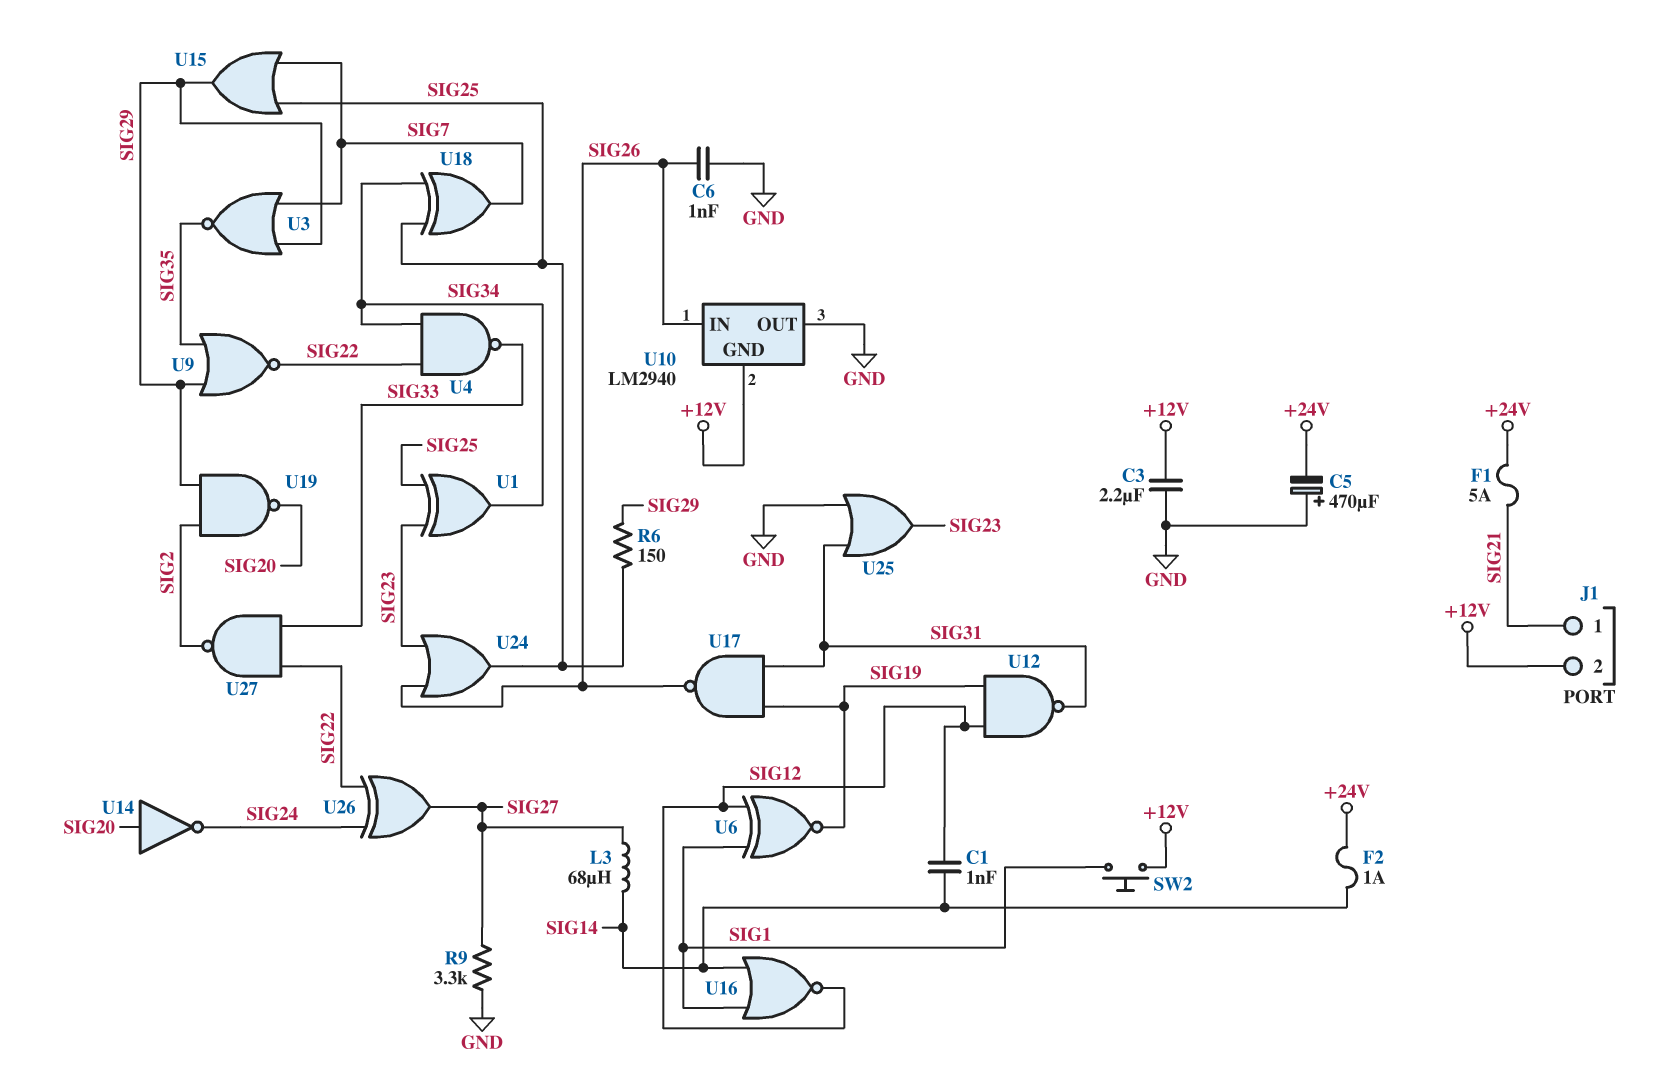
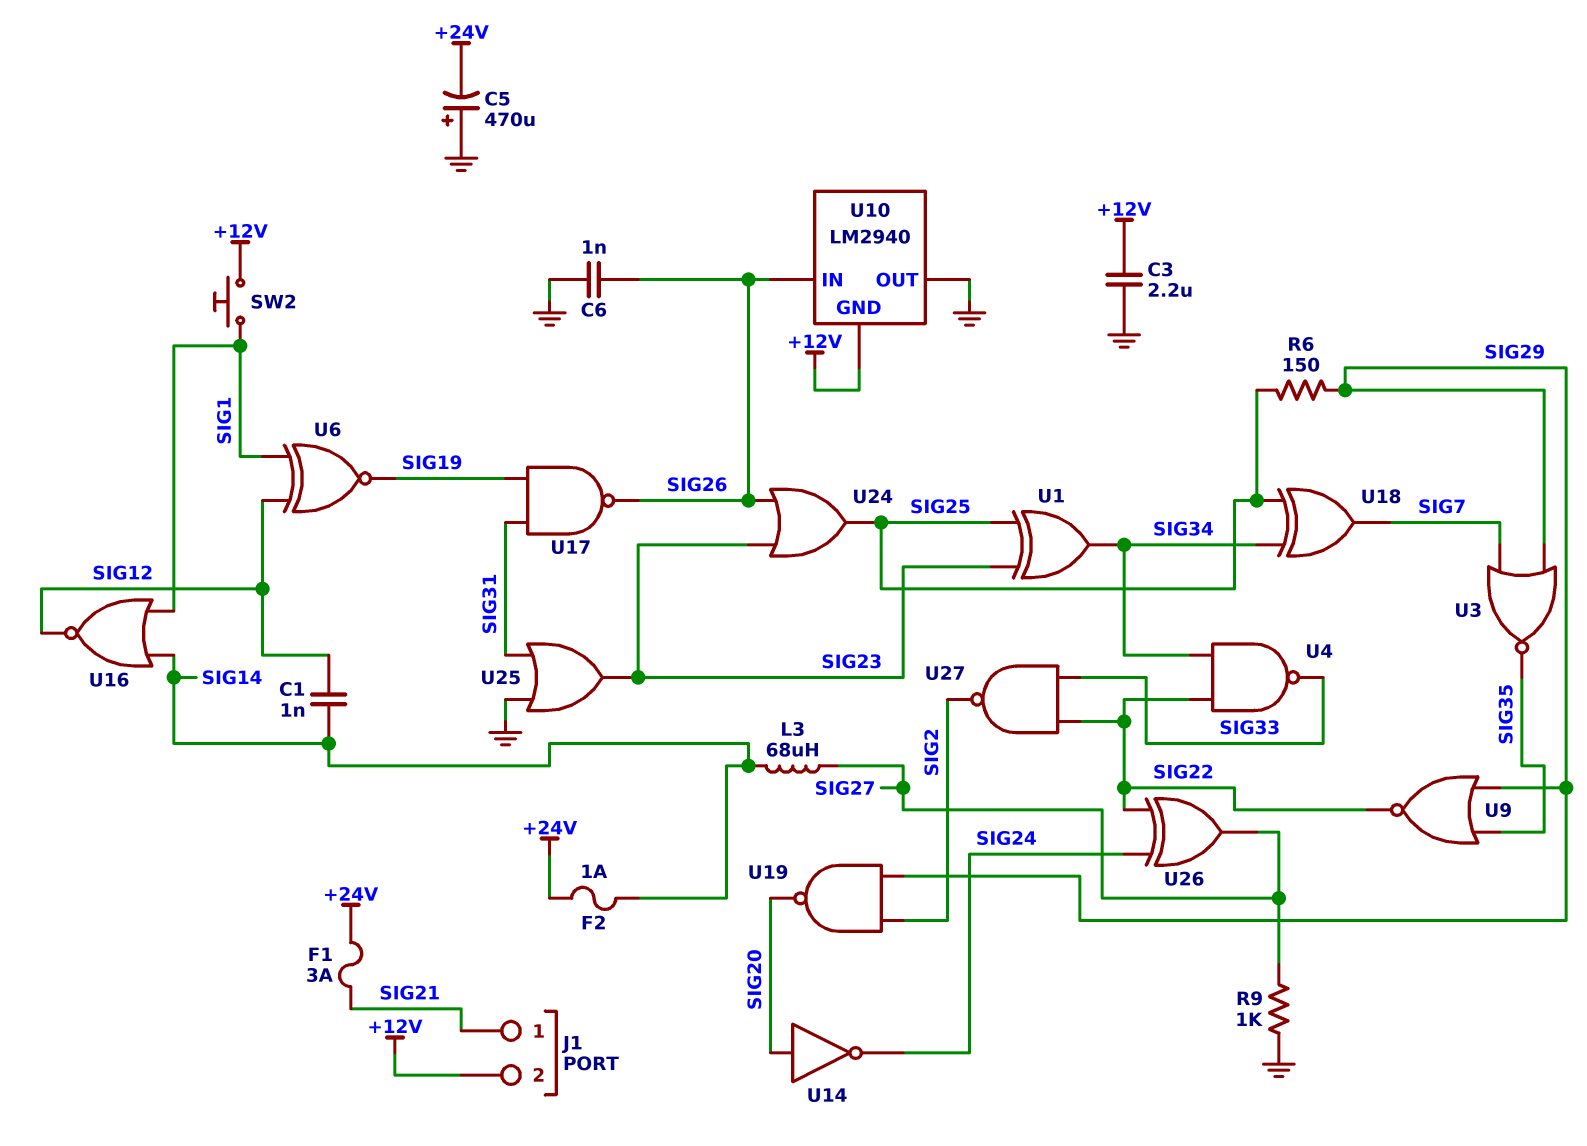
F1: 5A (+24V, SIG21) -> 3A (+24V, SIG21)
R9: 3.3k (GND, SIG27) -> 1k (GND, SIG27)
U12: NAND (in SIG12, in SIG19, out SIG31) -> none
U15: OR (in SIG7, in SIG25, out SIG29) -> none

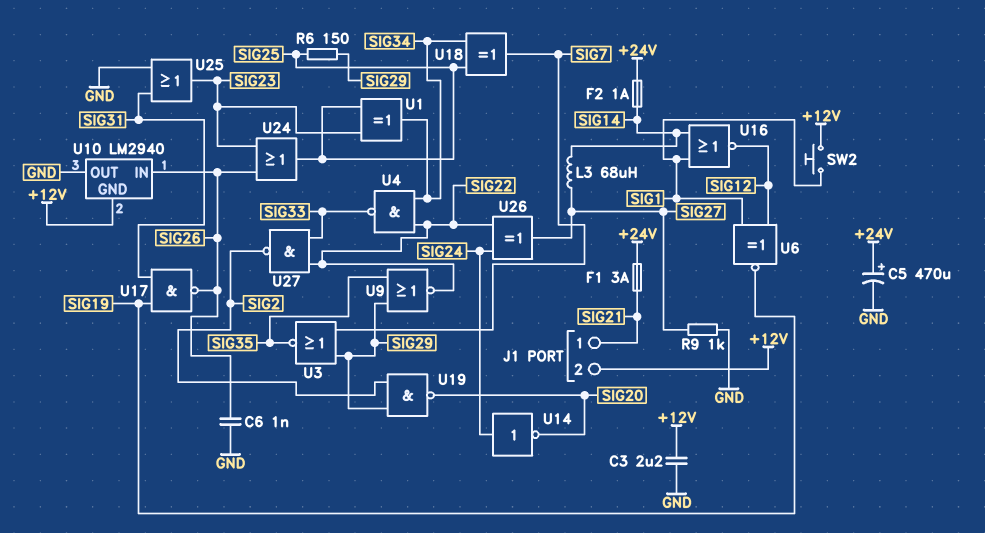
C1: 1nF (SIG12, SIG14) -> none
C5: 470uF (plus GND, minus +24V) -> 470uF (plus +24V, minus GND)
U14: NOT (in SIG20, out SIG24) -> NOT (in SIG24, out SIG20)

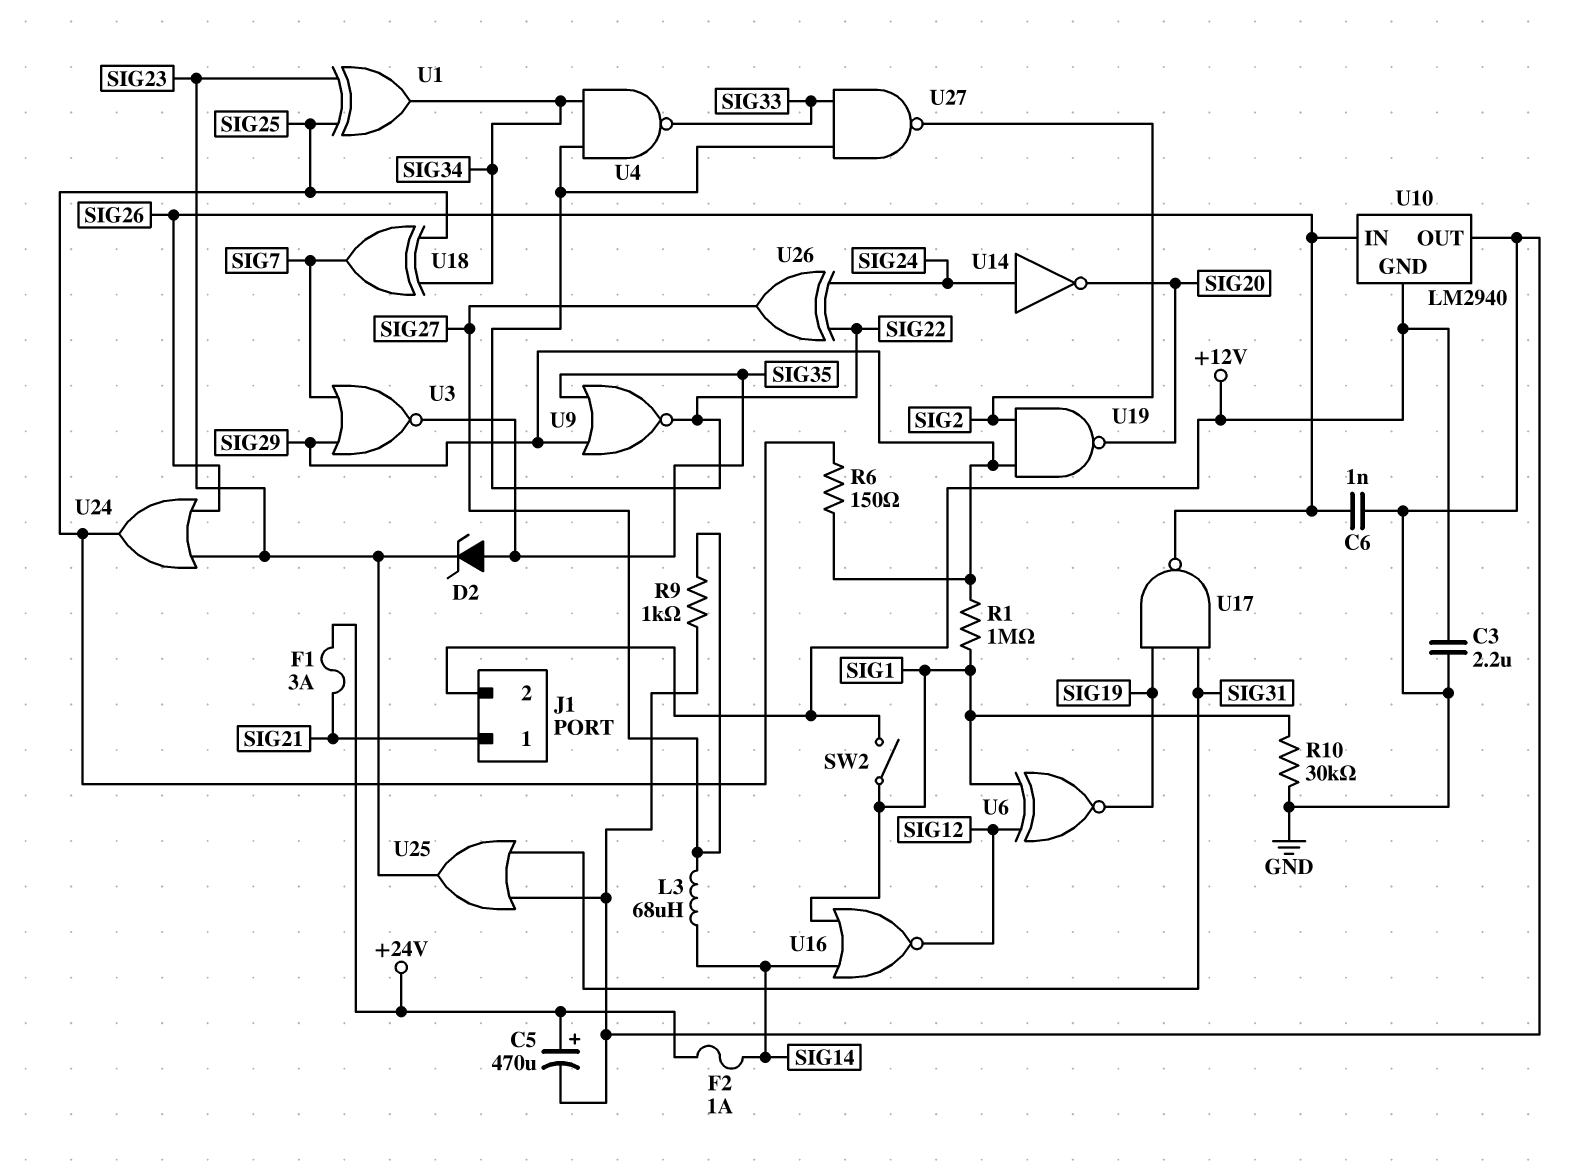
D2: none -> zener (A SIG35, K SIG23)
R1: none -> 1M (SIG1, SIG29)
R10: none -> 30k (GND, SIG1)
SW2: button (+12V, SIG1) -> switch (+12V, SIG1)

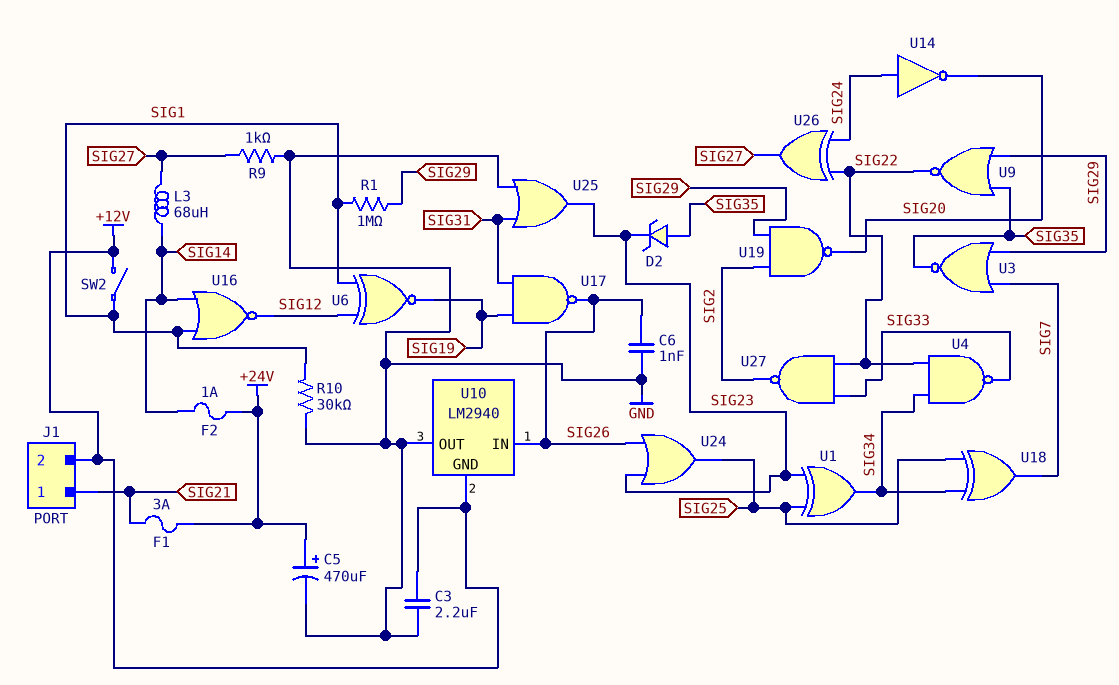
R6: 150 (SIG25, SIG29) -> none

